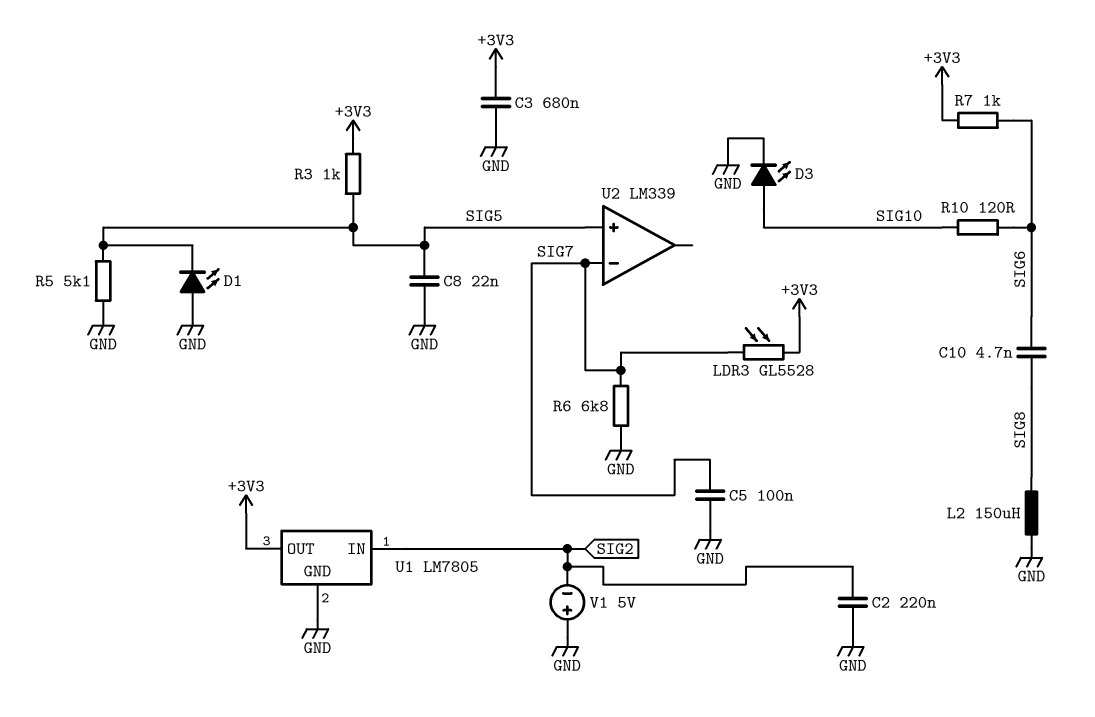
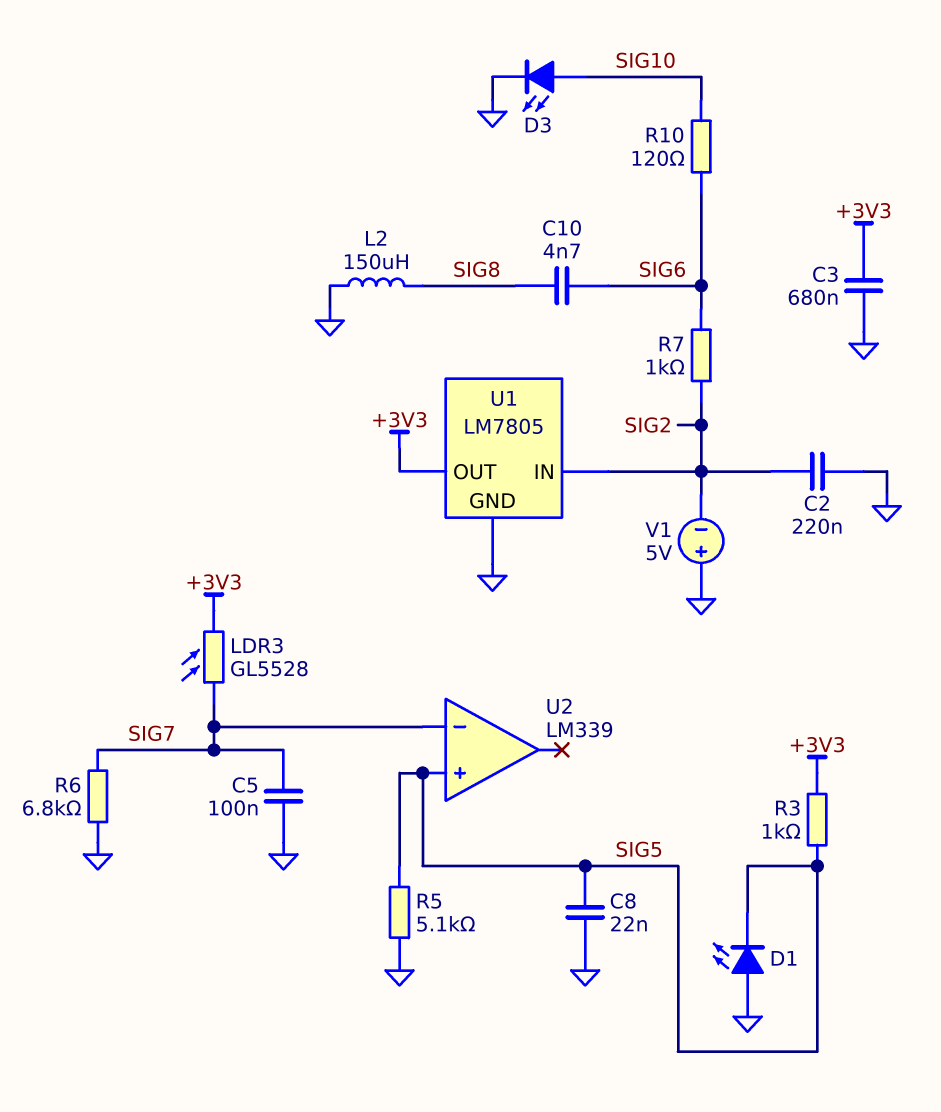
R7: 1k (+3V3, SIG6) -> 1k (SIG2, SIG6)

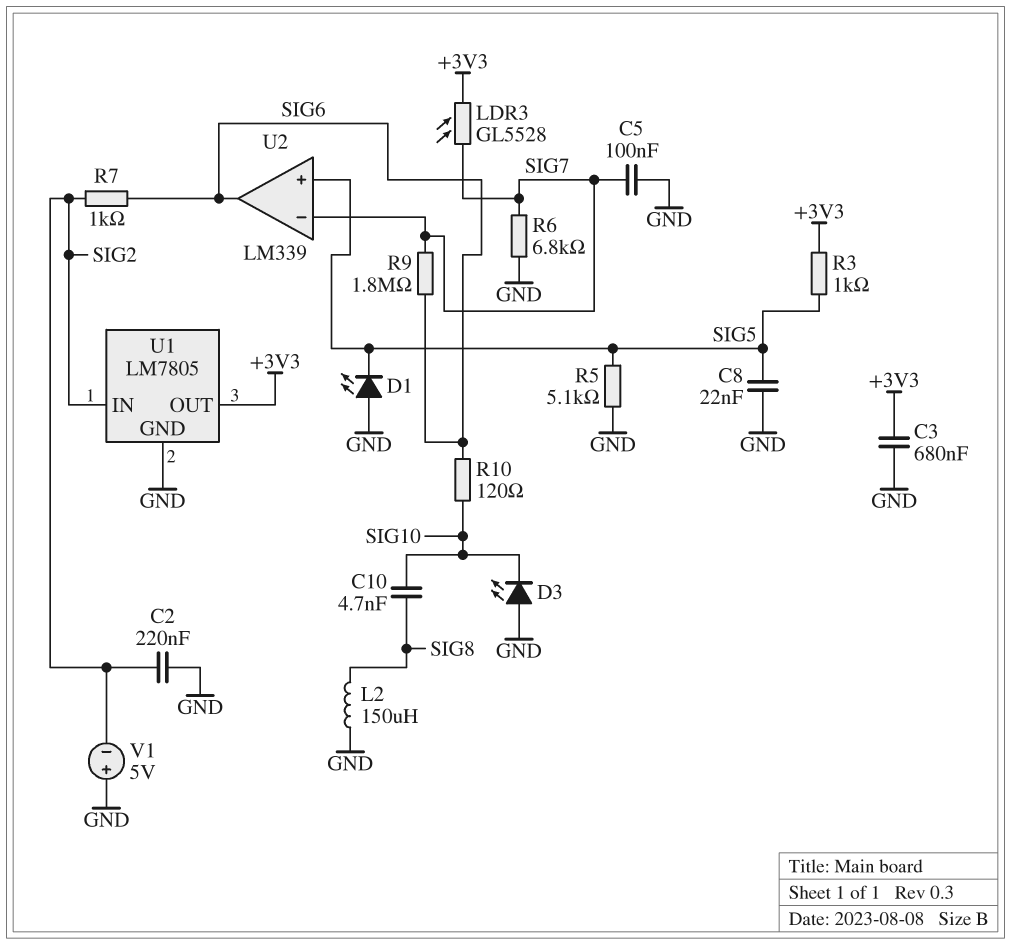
C10: 4.7nF (SIG6, SIG8) -> 4.7nF (SIG8, SIG10)
D3: LED (A SIG10, K GND) -> LED (A GND, K SIG10)
R9: none -> 1.8M (SIG6, SIG7)
U2 pin out: none -> SIG6

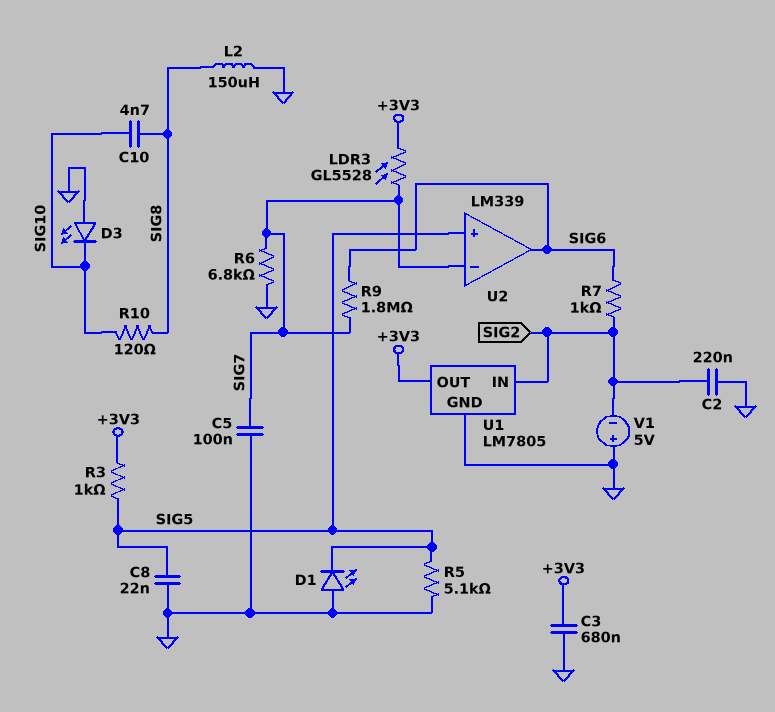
R10: 120 (SIG6, SIG10) -> 120 (SIG8, SIG10)

